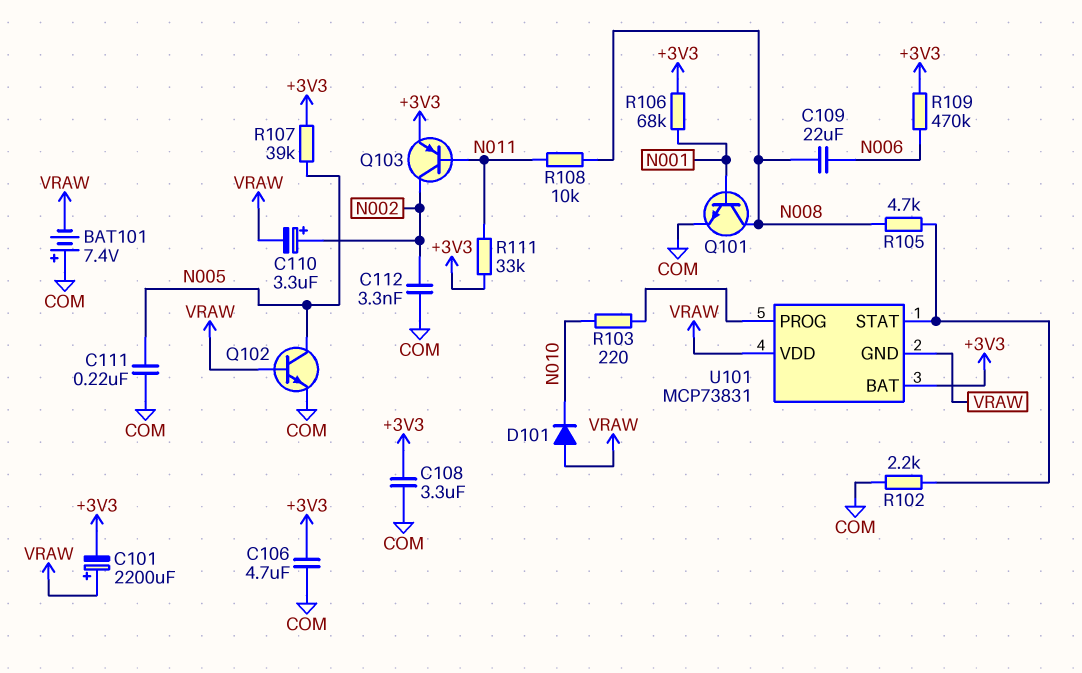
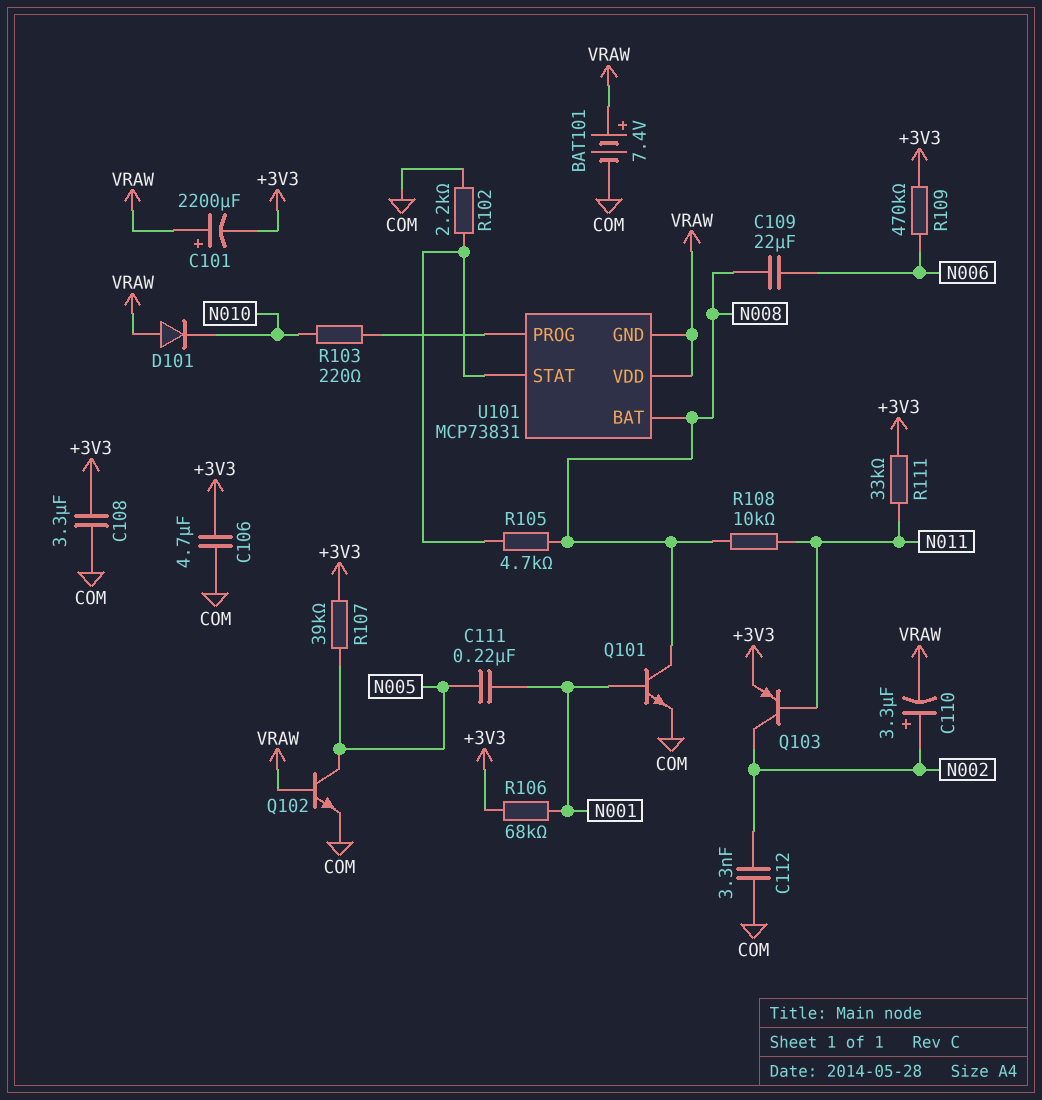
BAT101: 7.4V (plus COM, minus VRAW) -> 7.4V (plus VRAW, minus COM)
C111: 220nF (COM, N005) -> 220nF (N001, N005)
U101 pin BAT: +3V3 -> N008

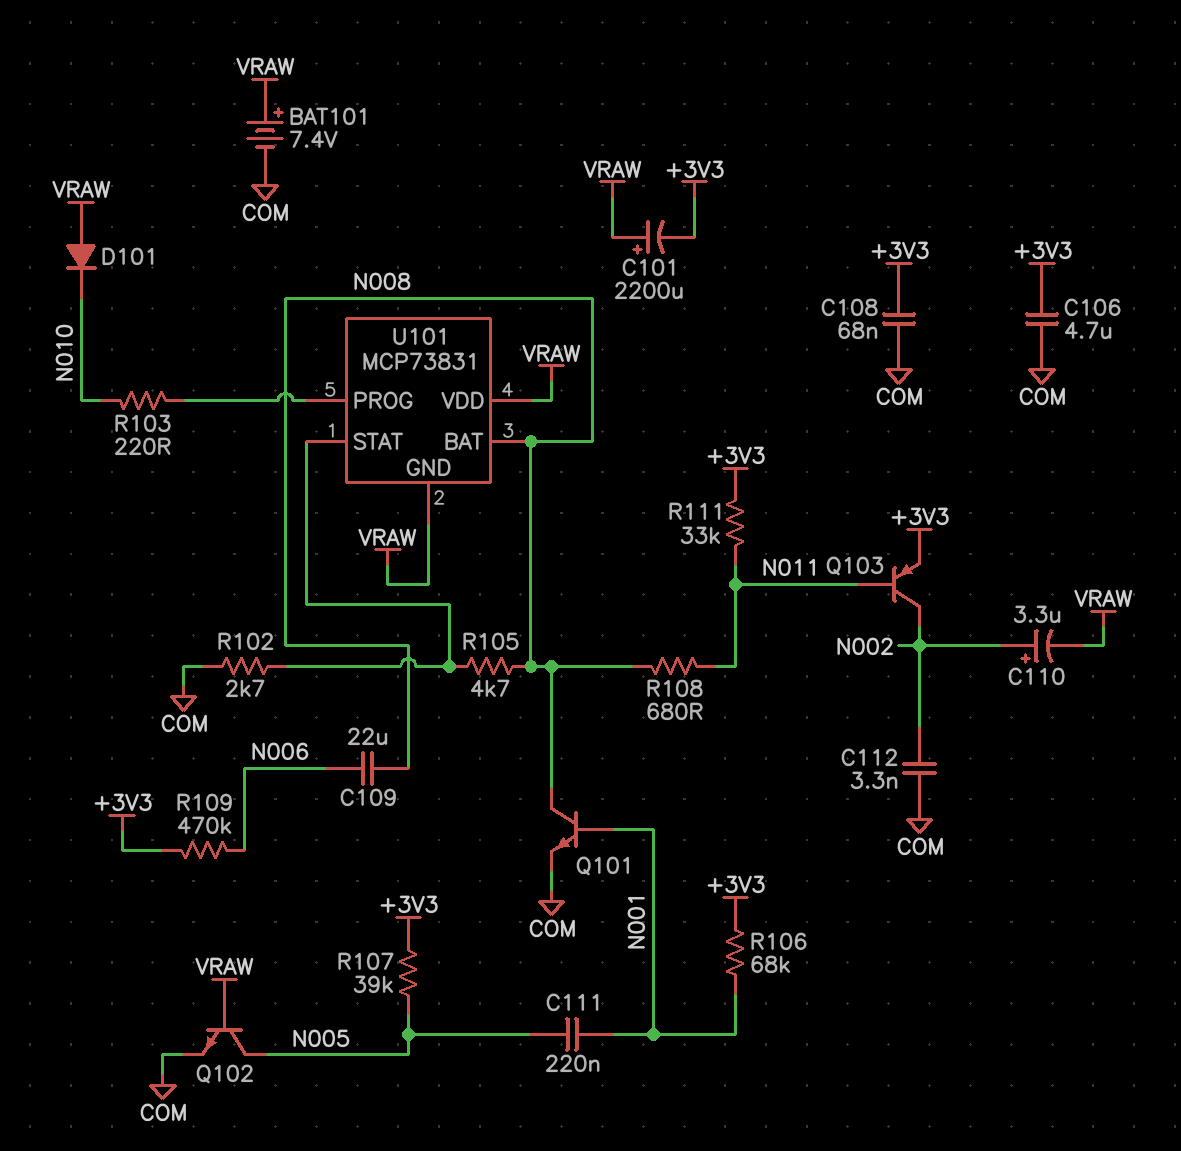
C108: 3.3uF (+3V3, COM) -> 68nF (+3V3, COM)
R102: 2.2k (COM, U101/STAT) -> 2.7k (COM, U101/STAT)
R108: 10k (N008, N011) -> 680 (N008, N011)

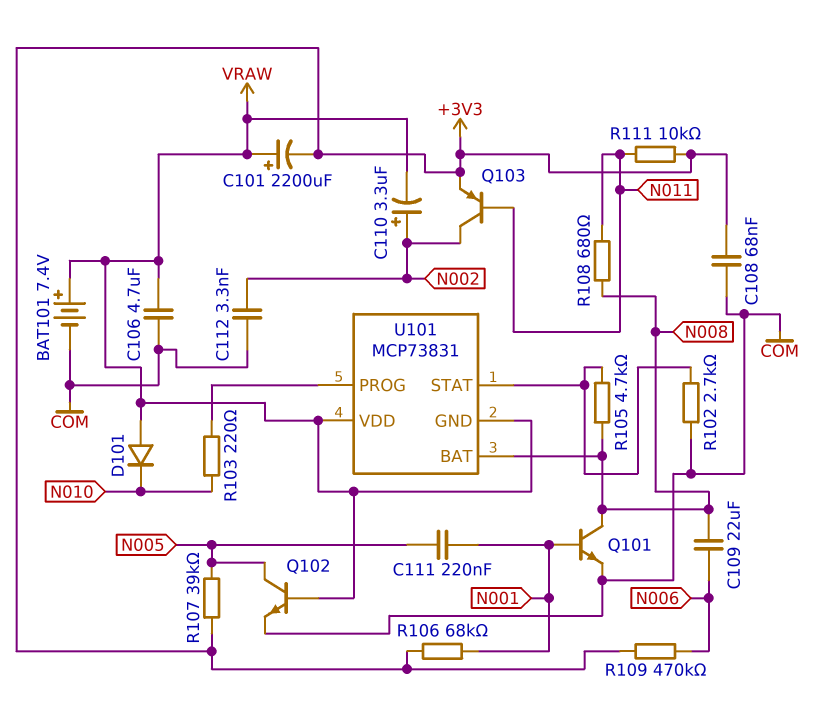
C106: 4.7uF (+3V3, COM) -> 4.7uF (COM, VRAW)
R111: 33k (+3V3, N011) -> 10k (+3V3, N011)

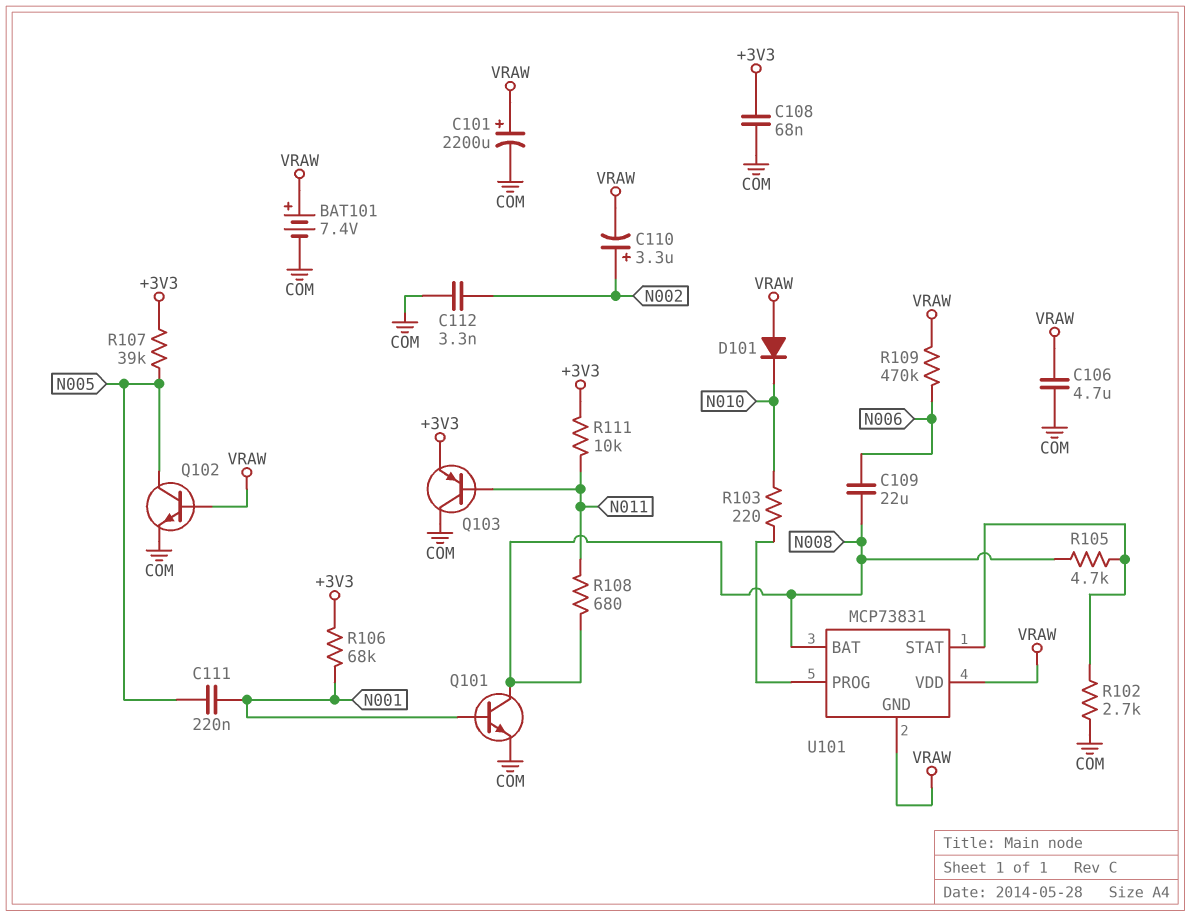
C101: 2200uF (plus VRAW, minus +3V3) -> 2200uF (plus VRAW, minus COM)
Q103: PNP (B N011, C N002, E +3V3) -> PNP (B N011, C COM, E +3V3)
R109: 470k (+3V3, N006) -> 470k (N006, VRAW)

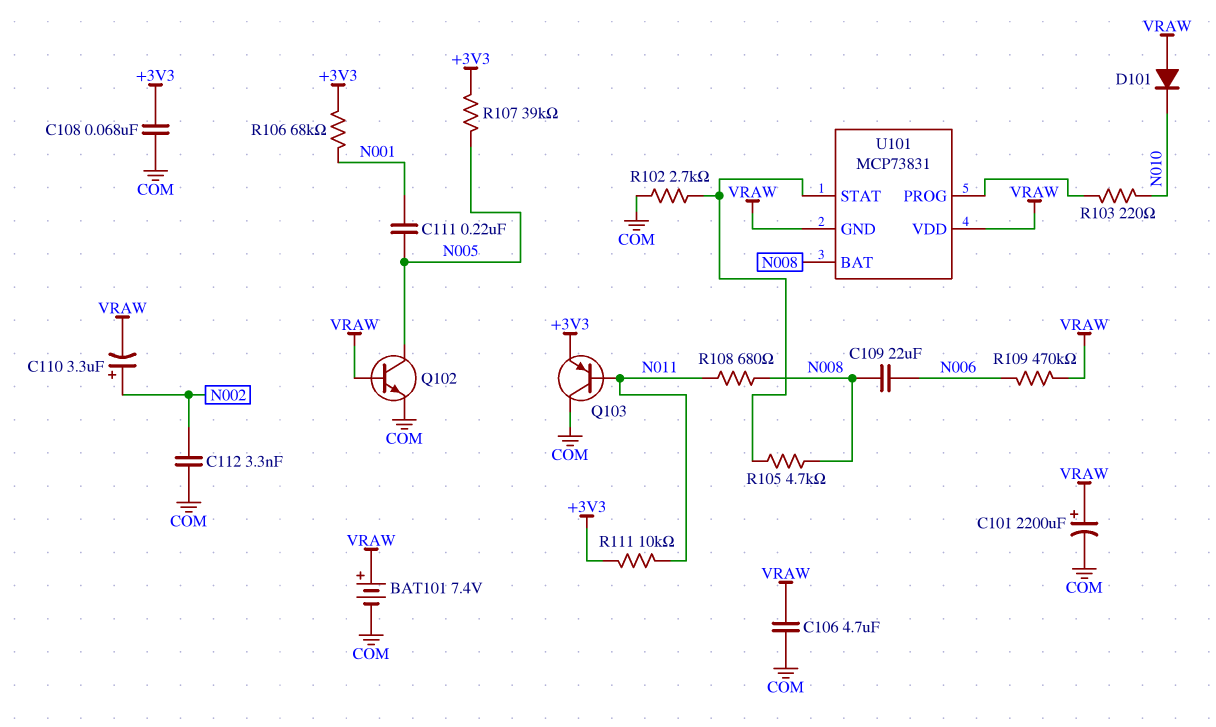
Q101: NPN (B N001, C N008, E COM) -> none

